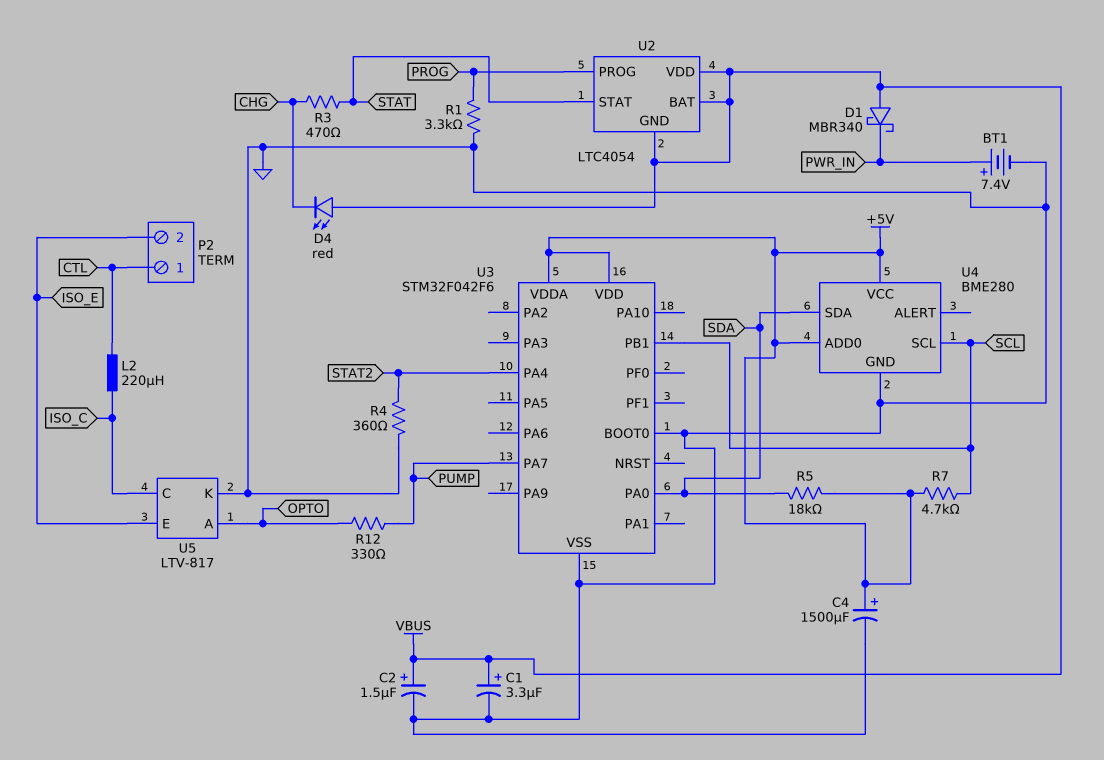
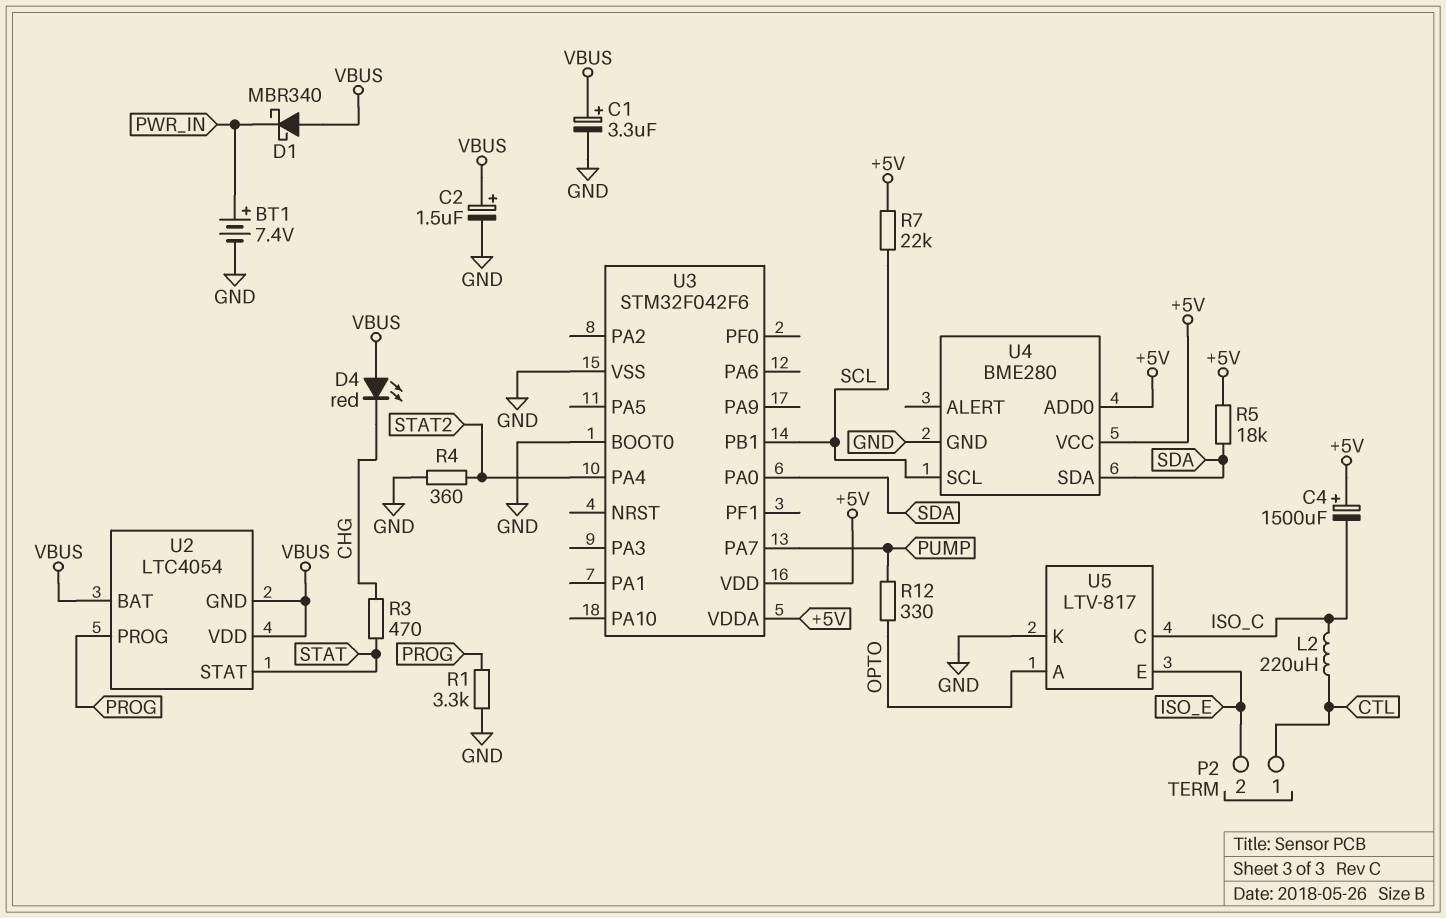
C4: 1500uF (plus +5V, minus GND) -> 1500uF (plus +5V, minus ISO_C)
R7: 4.7k (+5V, SCL) -> 22k (+5V, SCL)

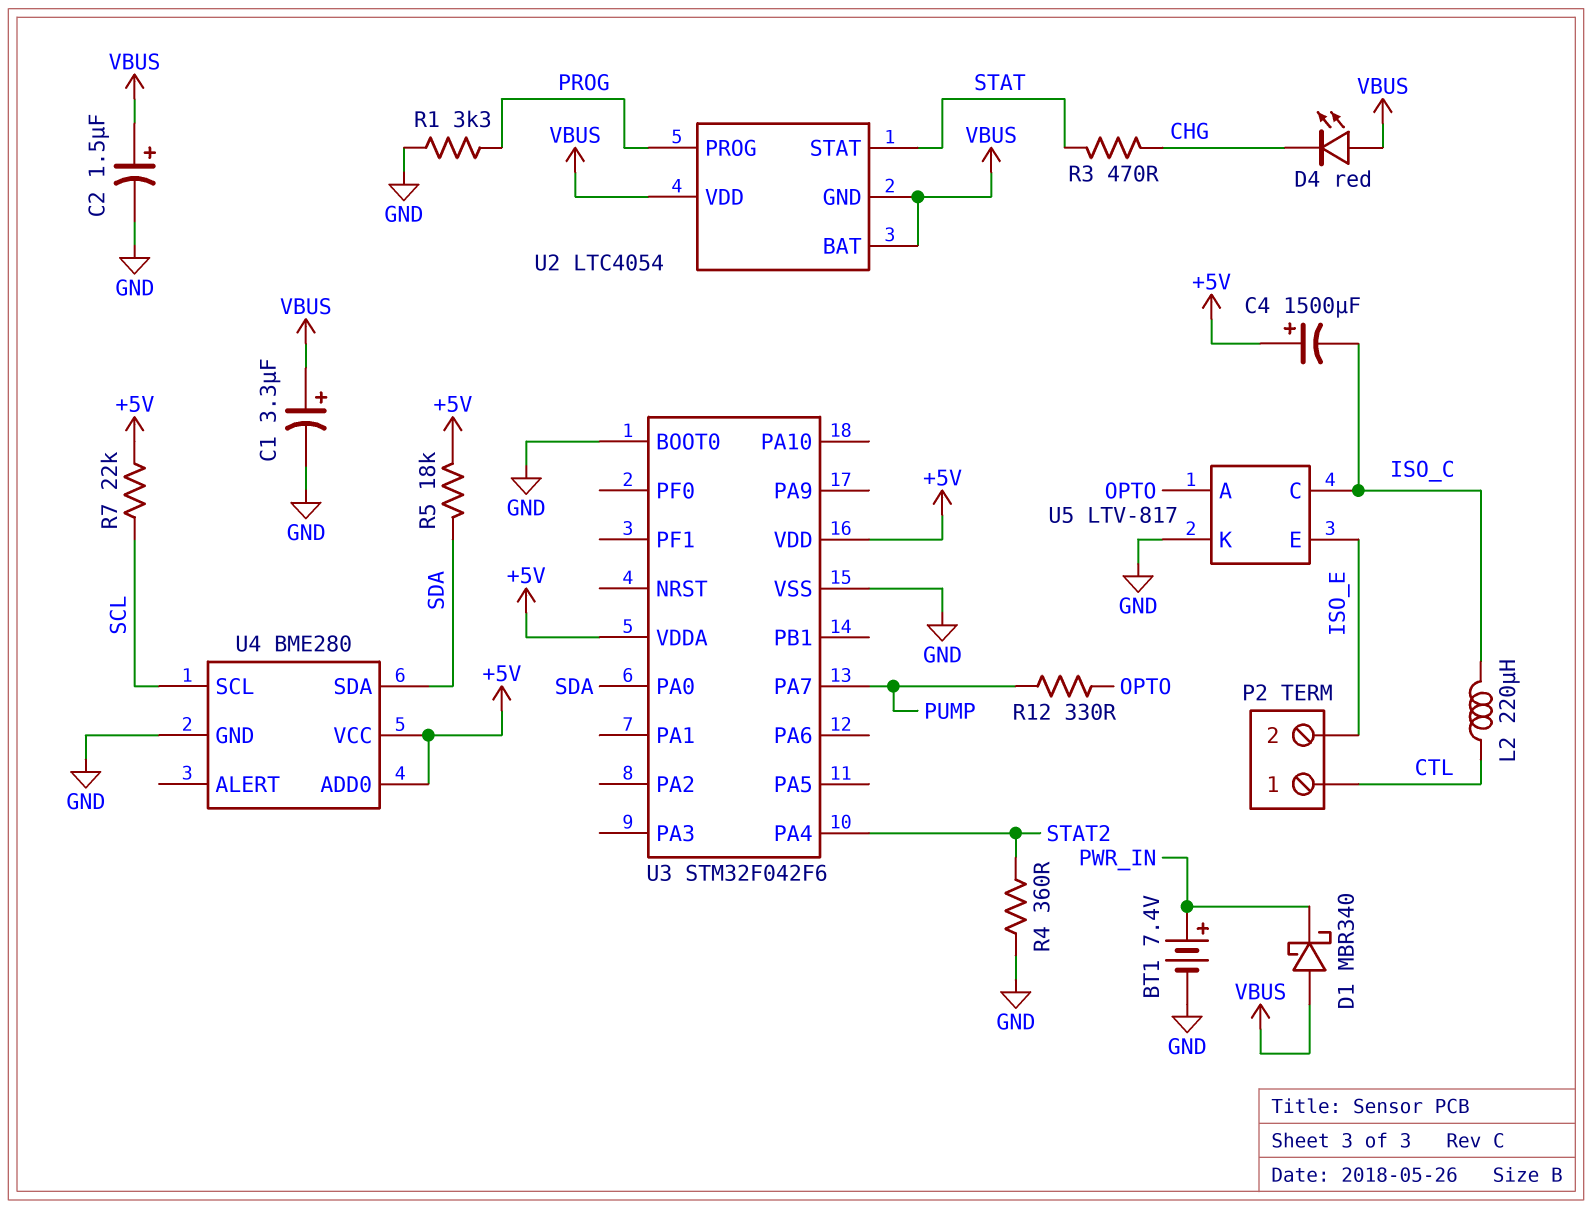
U3 pin PB1: SCL -> none

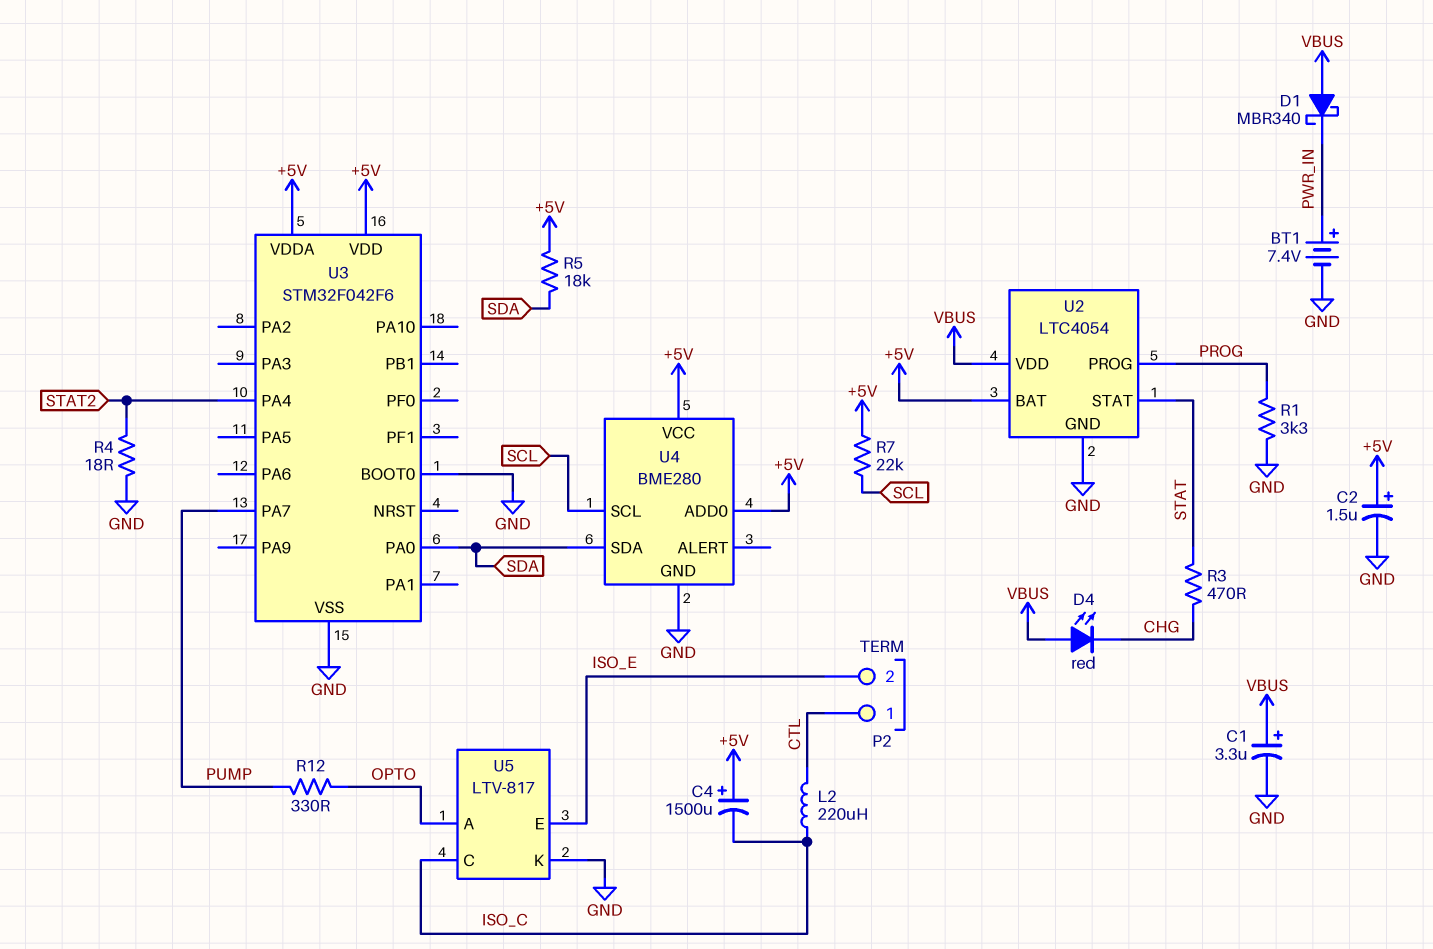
C2: 1.5uF (plus VBUS, minus GND) -> 1.5uF (plus +5V, minus GND)
R4: 360 (GND, STAT2) -> 18 (GND, STAT2)
U2 pin BAT: VBUS -> +5V
U2 pin GND: VBUS -> GND

